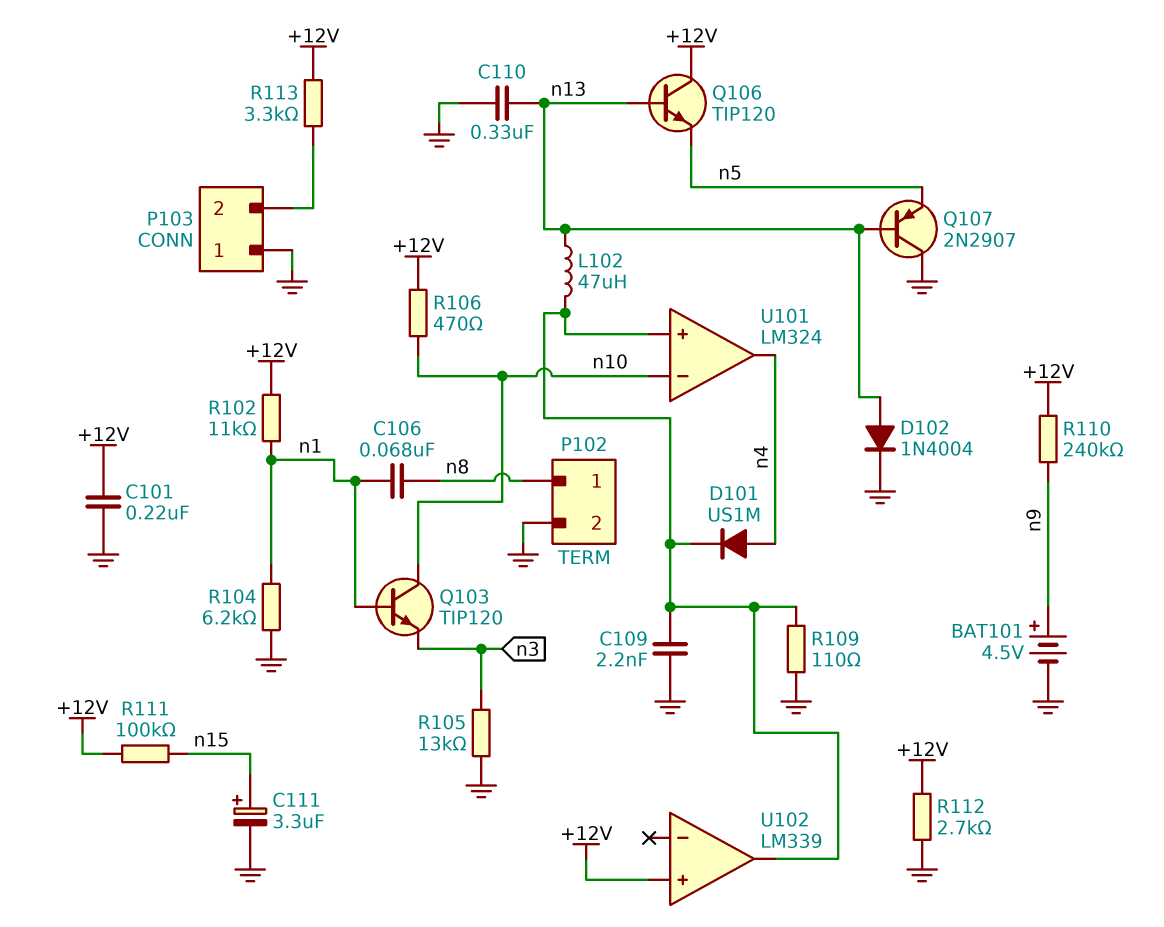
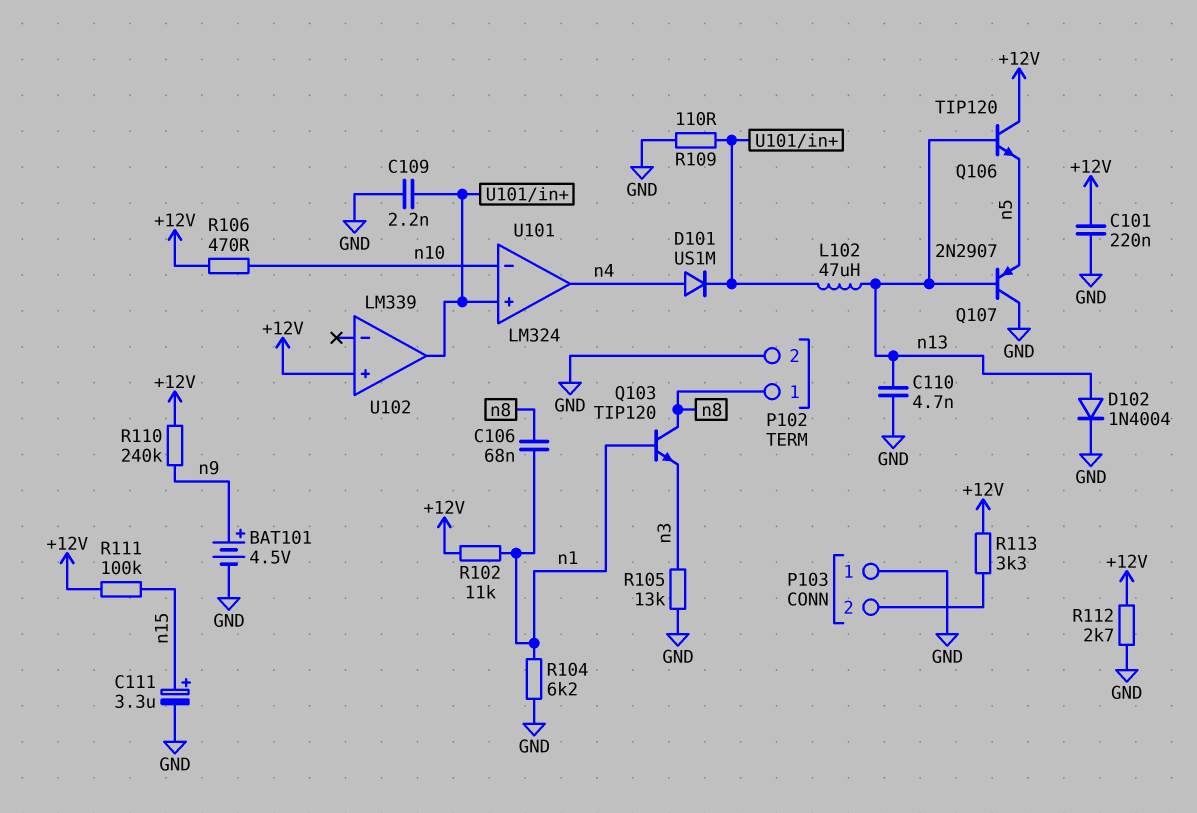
C110: 330nF (GND, n13) -> 4.7nF (GND, n13)
Q103: NPN TIP120 (B n1, C n10, E n3) -> NPN TIP120 (B n1, C n8, E n3)

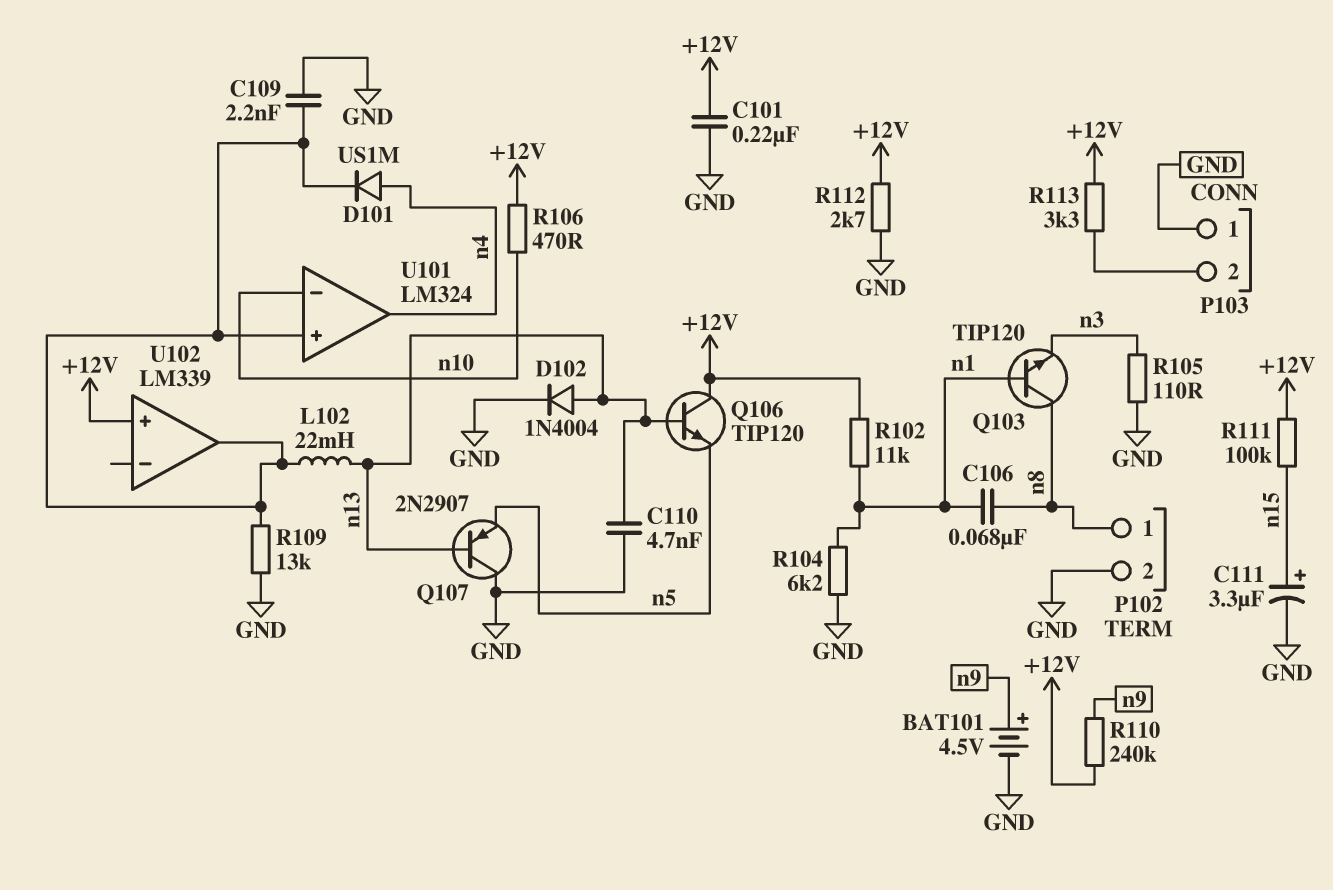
L102: 47uH (U101/in+, n13) -> 22mH (U101/in+, n13)
R105: 13k (GND, n3) -> 110 (GND, n3)
R109: 110 (GND, U101/in+) -> 13k (GND, U101/in+)

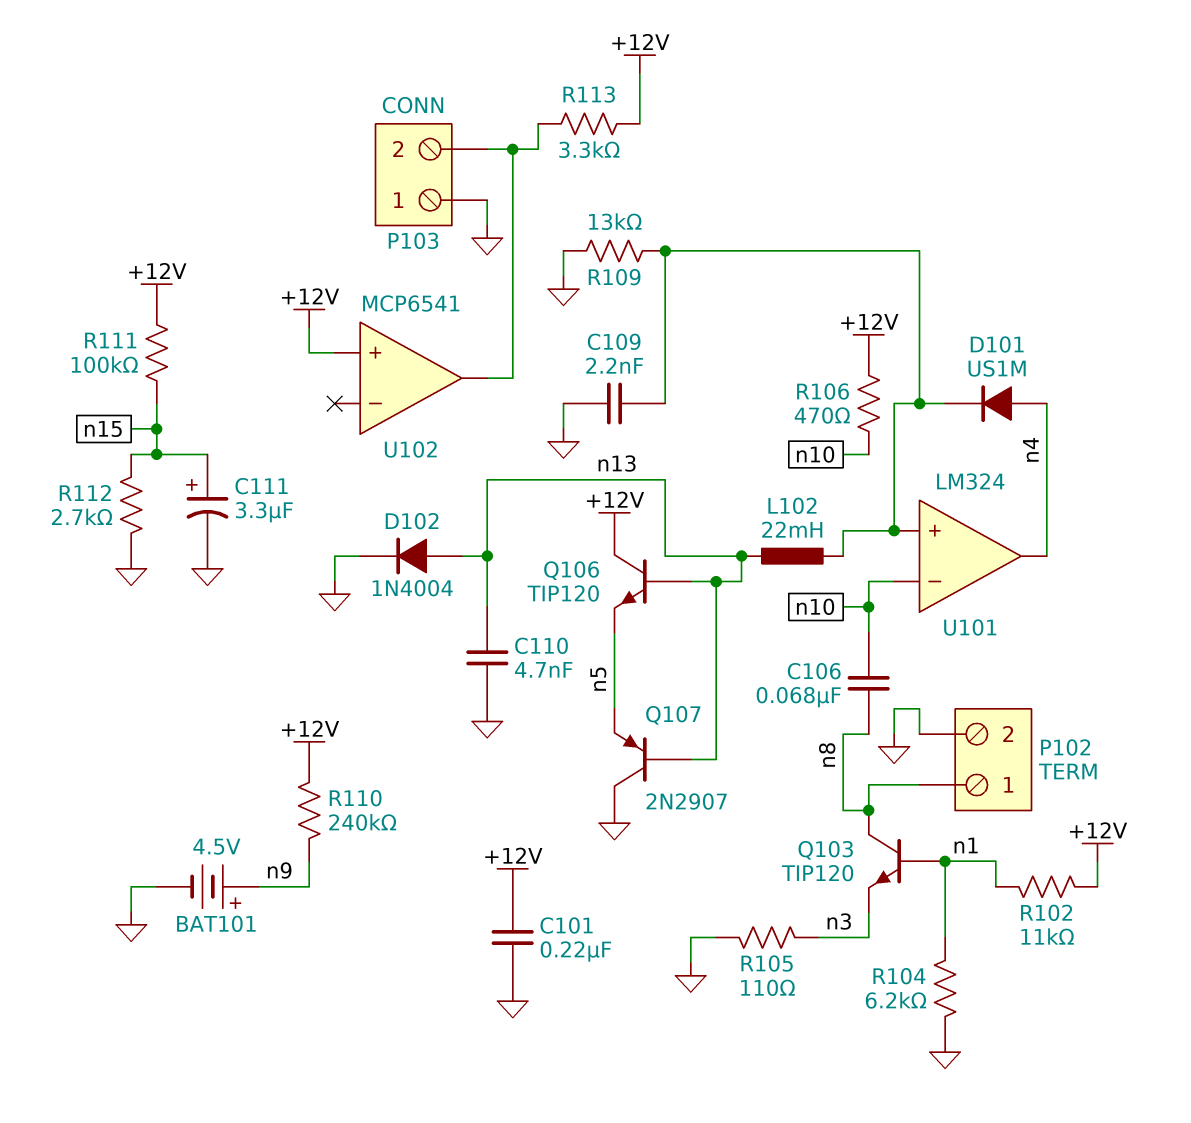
C106: 68nF (n1, n8) -> 68nF (n8, n10)
R112: 2.7k (+12V, GND) -> 2.7k (GND, n15)
U102: LM339 -> MCP6541
U102 pin out: U101/in+ -> P103/2

